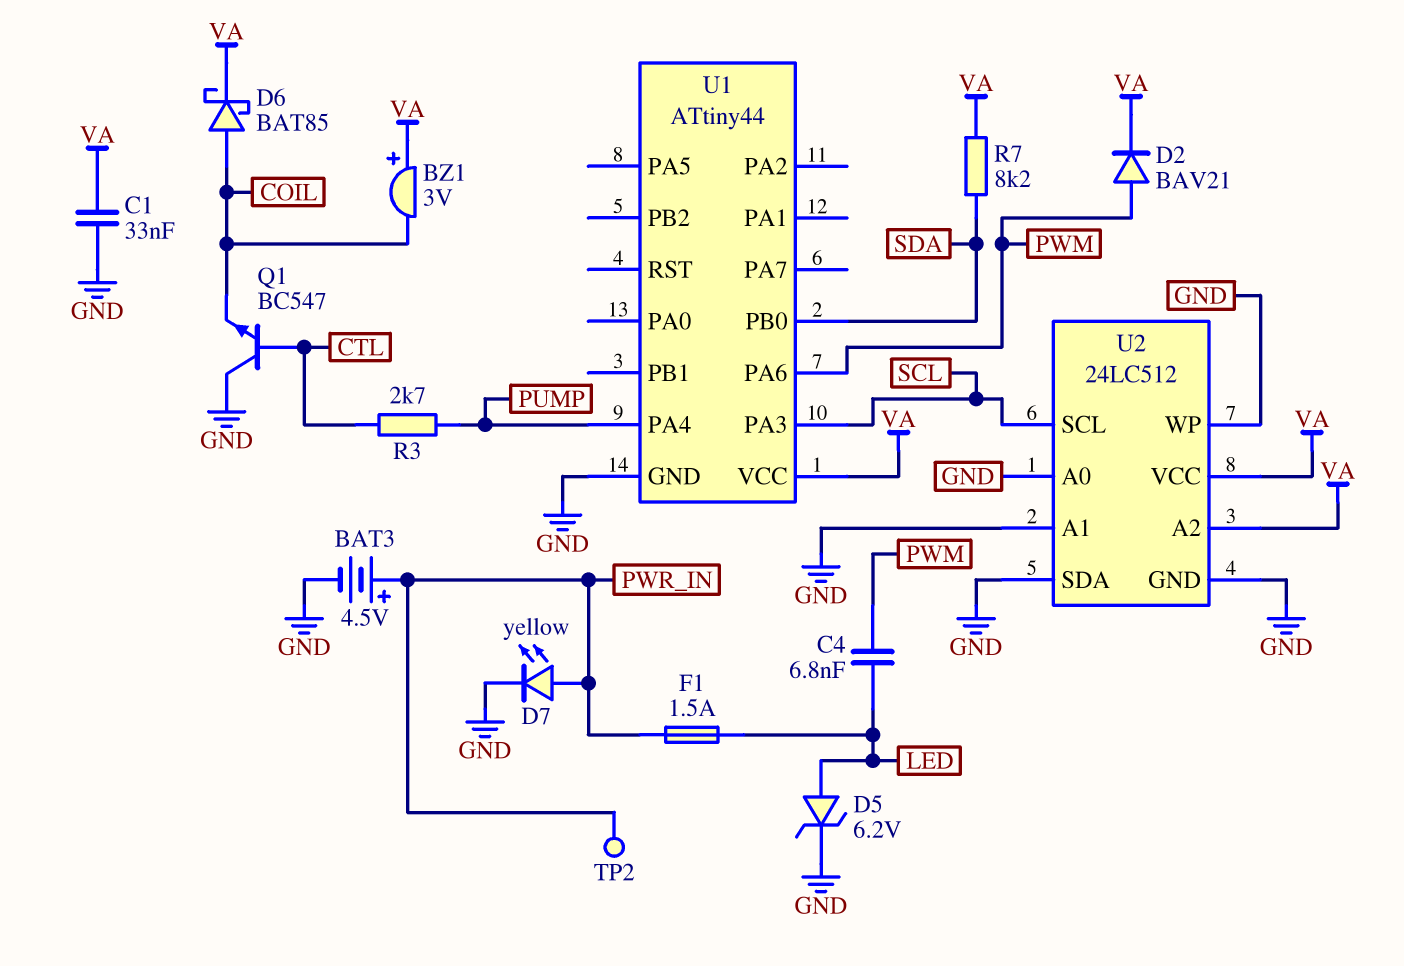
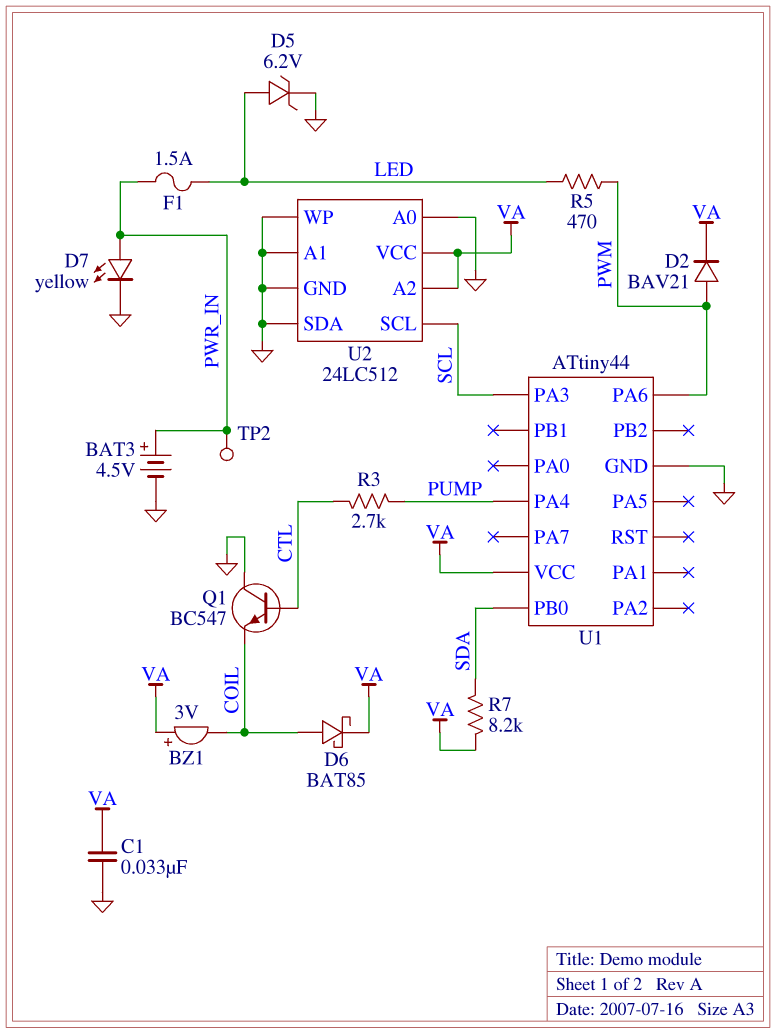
C4: 6.8nF (LED, PWM) -> none
R5: none -> 470 (LED, PWM)

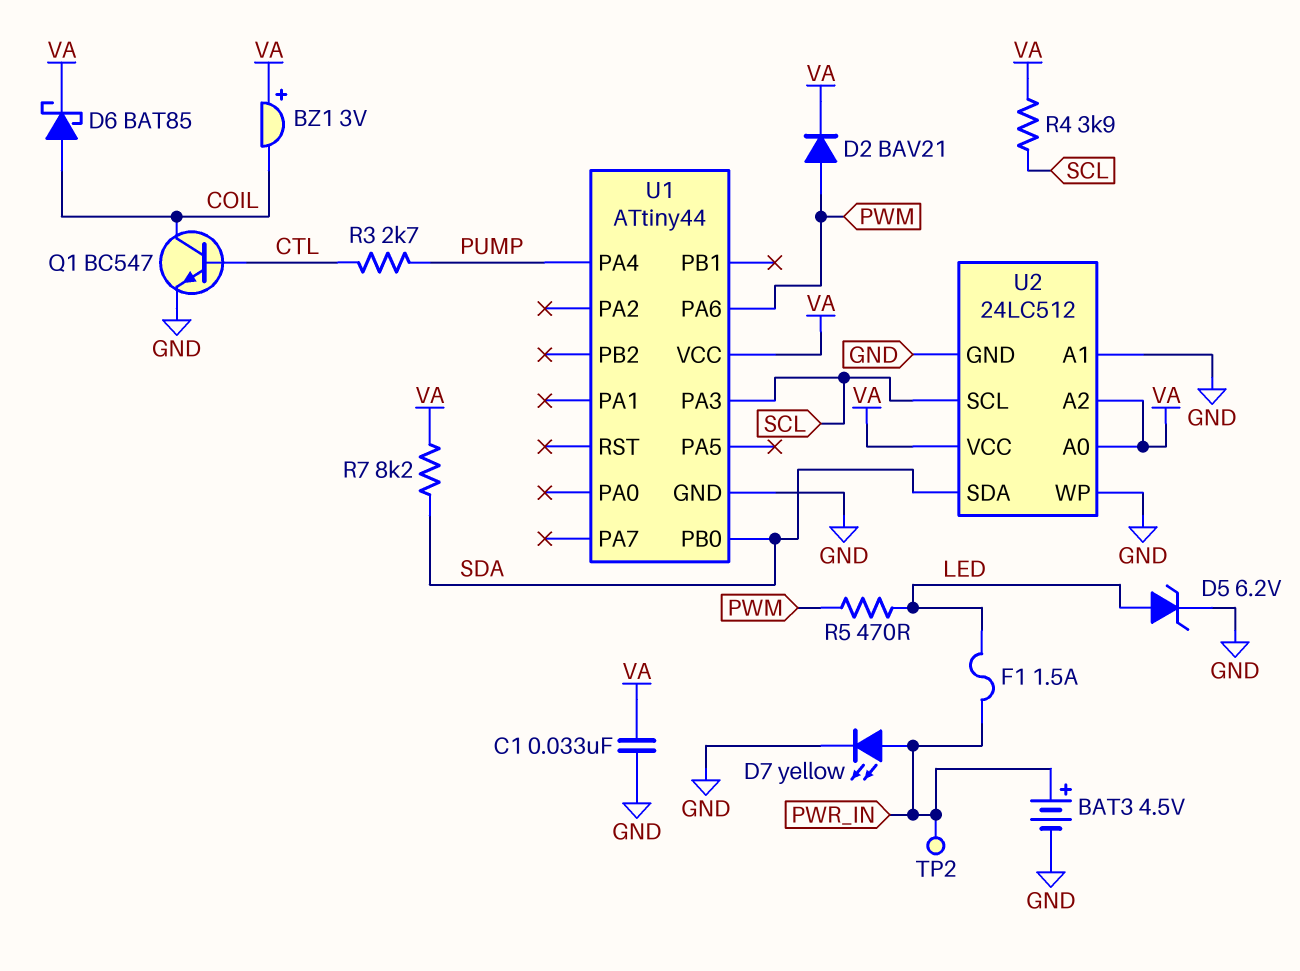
Q1: NPN BC547 (B CTL, C GND, E COIL) -> NPN BC547 (B CTL, C COIL, E GND)
R4: none -> 3.9k (SCL, VA)
U2 pin A0: GND -> VA
U2 pin SDA: GND -> SDA

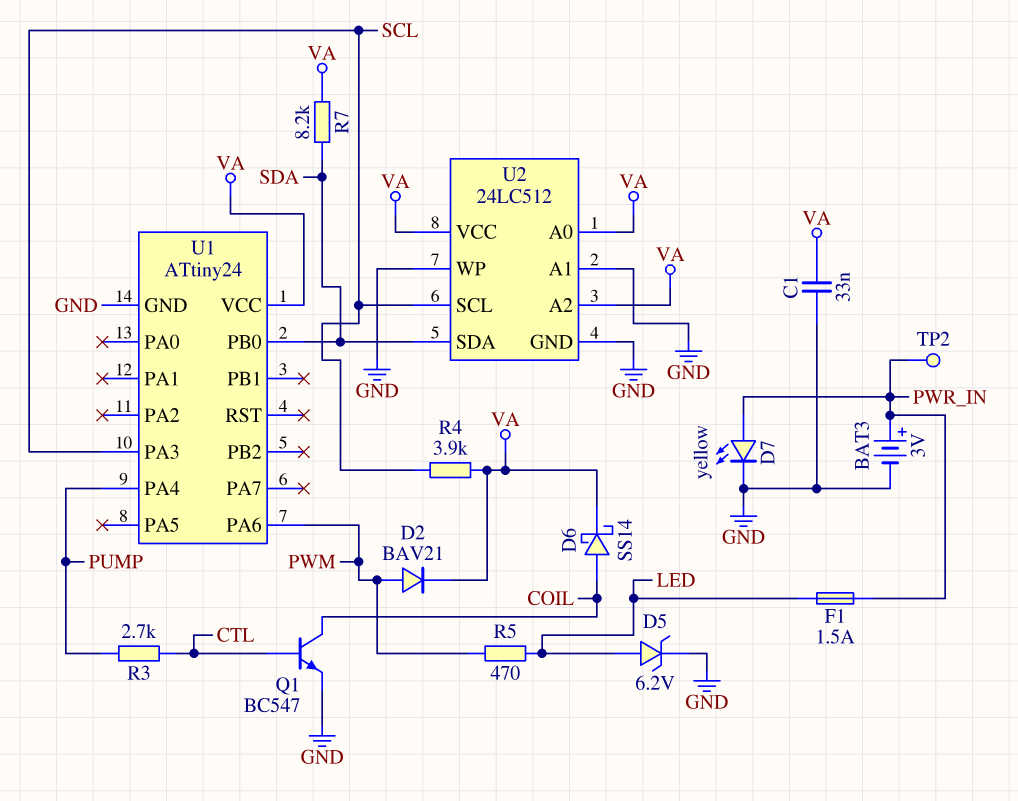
BAT3: 4.5V (plus PWR_IN, minus GND) -> 3V (plus PWR_IN, minus GND)
BZ1: buzzer 3V (plus VA, minus COIL) -> none
D6: schottky BAT85 (A COIL, K VA) -> schottky SS14 (A COIL, K VA)
U1: ATtiny44 -> ATtiny24

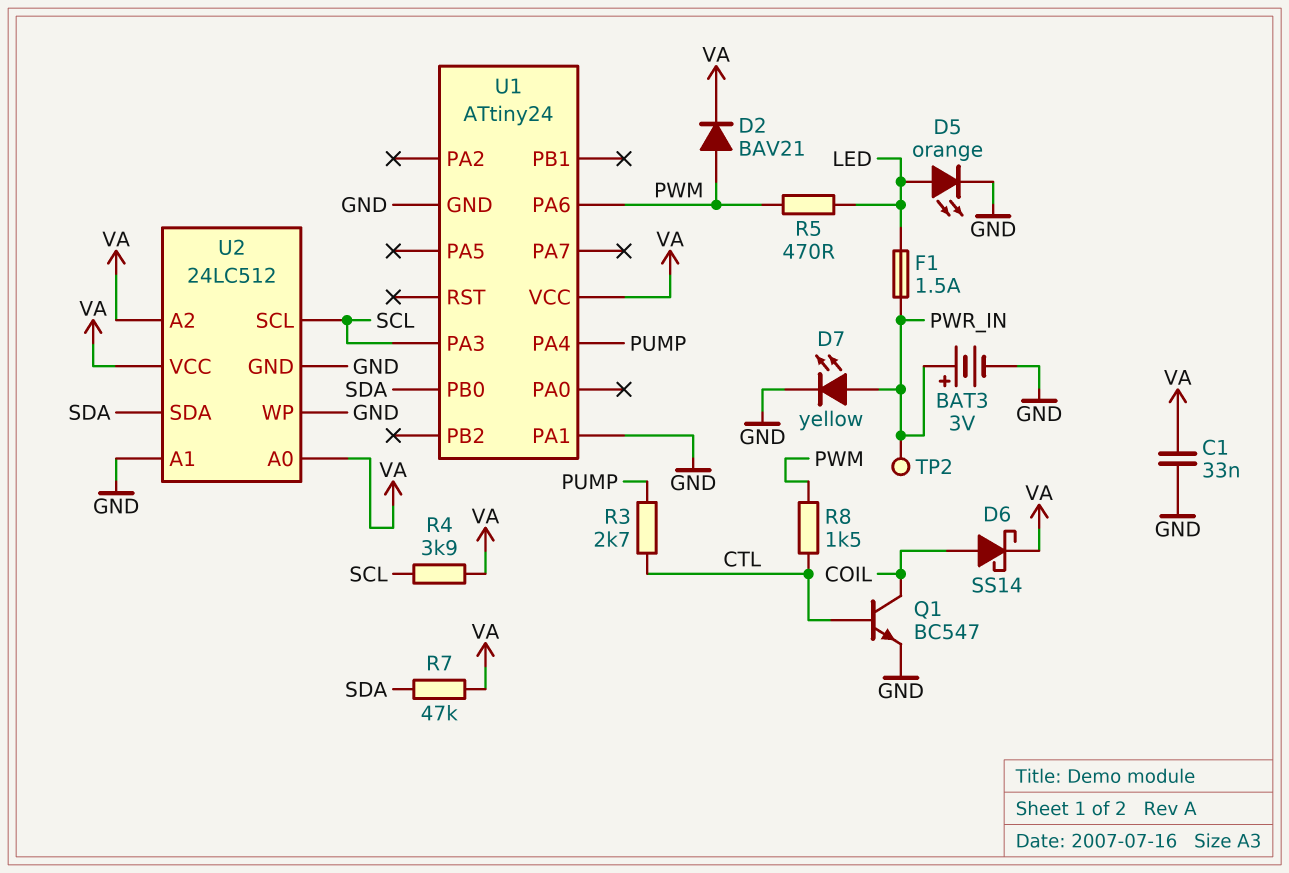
D5: zener 6.2V (A LED, K GND) -> LED orange (A LED, K GND)
R7: 8.2k (SDA, VA) -> 47k (SDA, VA)
R8: none -> 1.5k (CTL, PWM)
U1 pin PA1: none -> GND

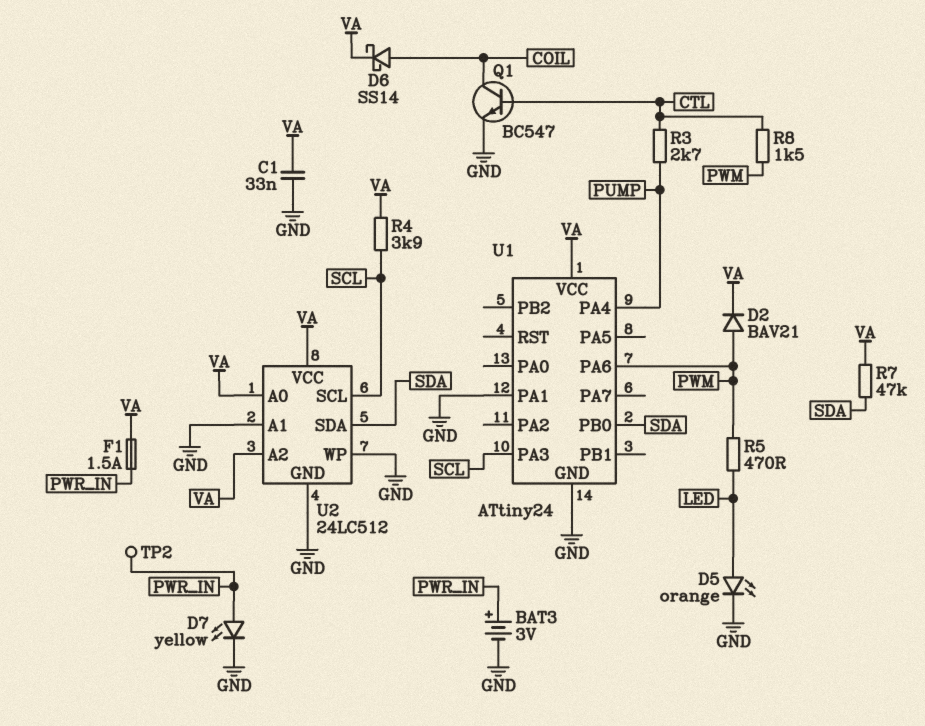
F1: 1.5A (LED, PWR_IN) -> 1.5A (PWR_IN, VA)

